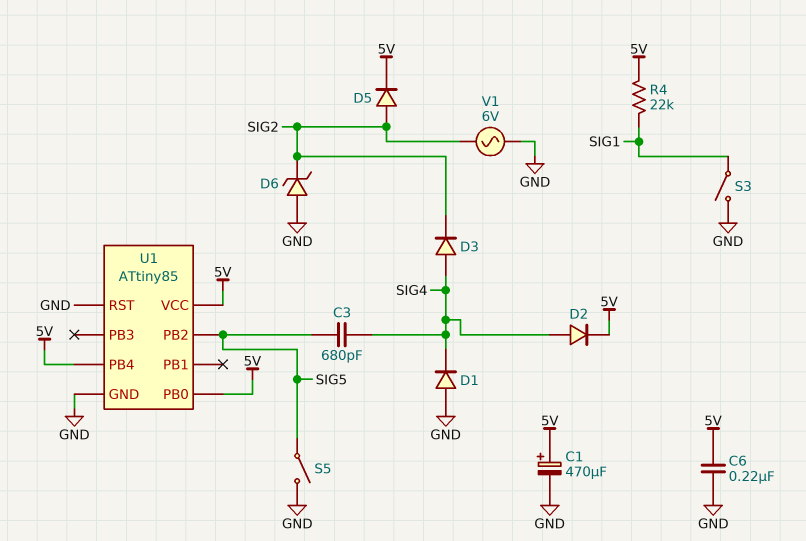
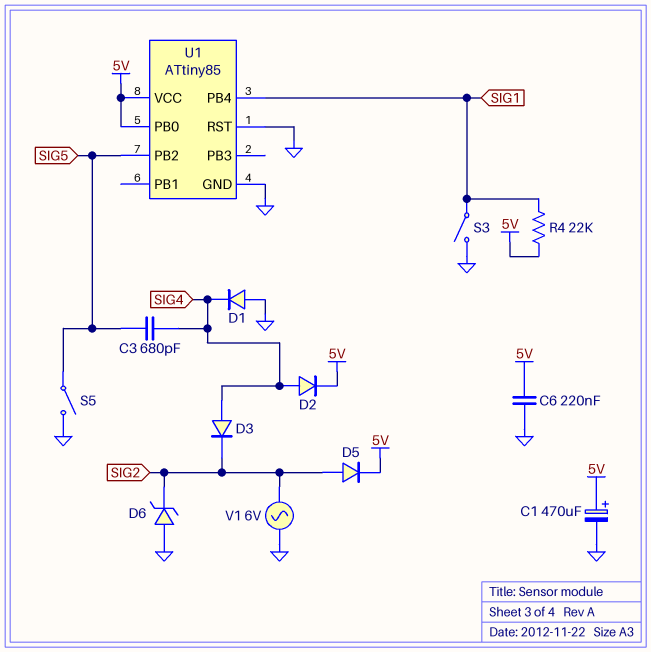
U1 pin PB4: 5V -> SIG1

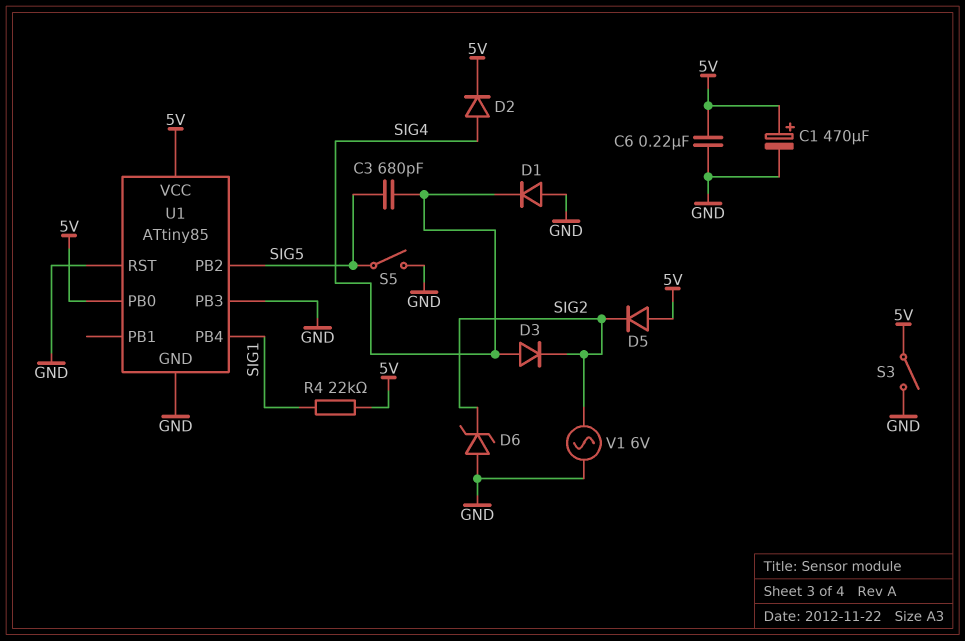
D5: diode (A SIG2, K 5V) -> diode (A 5V, K SIG2)
S3: switch (GND, SIG1) -> switch (5V, GND)
U1 pin PB3: none -> GND

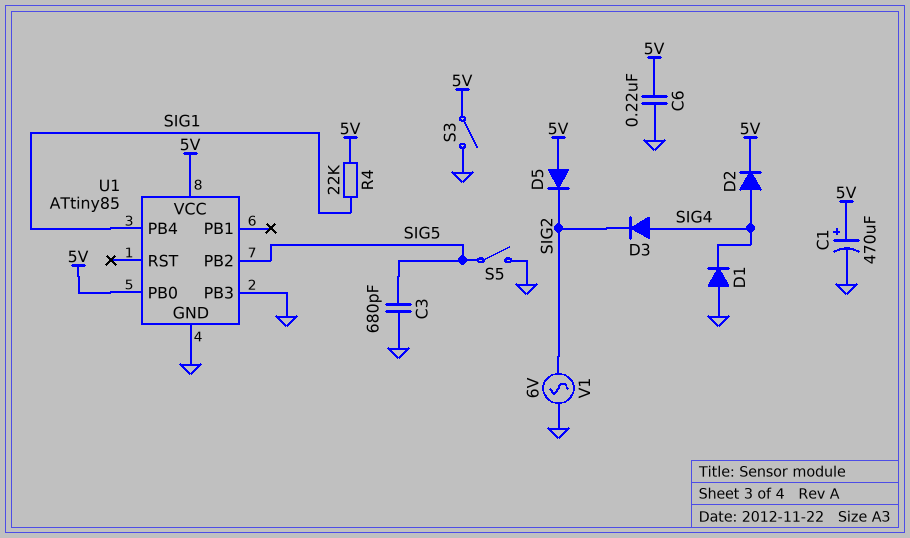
C3: 680pF (SIG4, SIG5) -> 680pF (GND, SIG5)
D6: zener (A GND, K SIG2) -> none
U1 pin RST: GND -> none

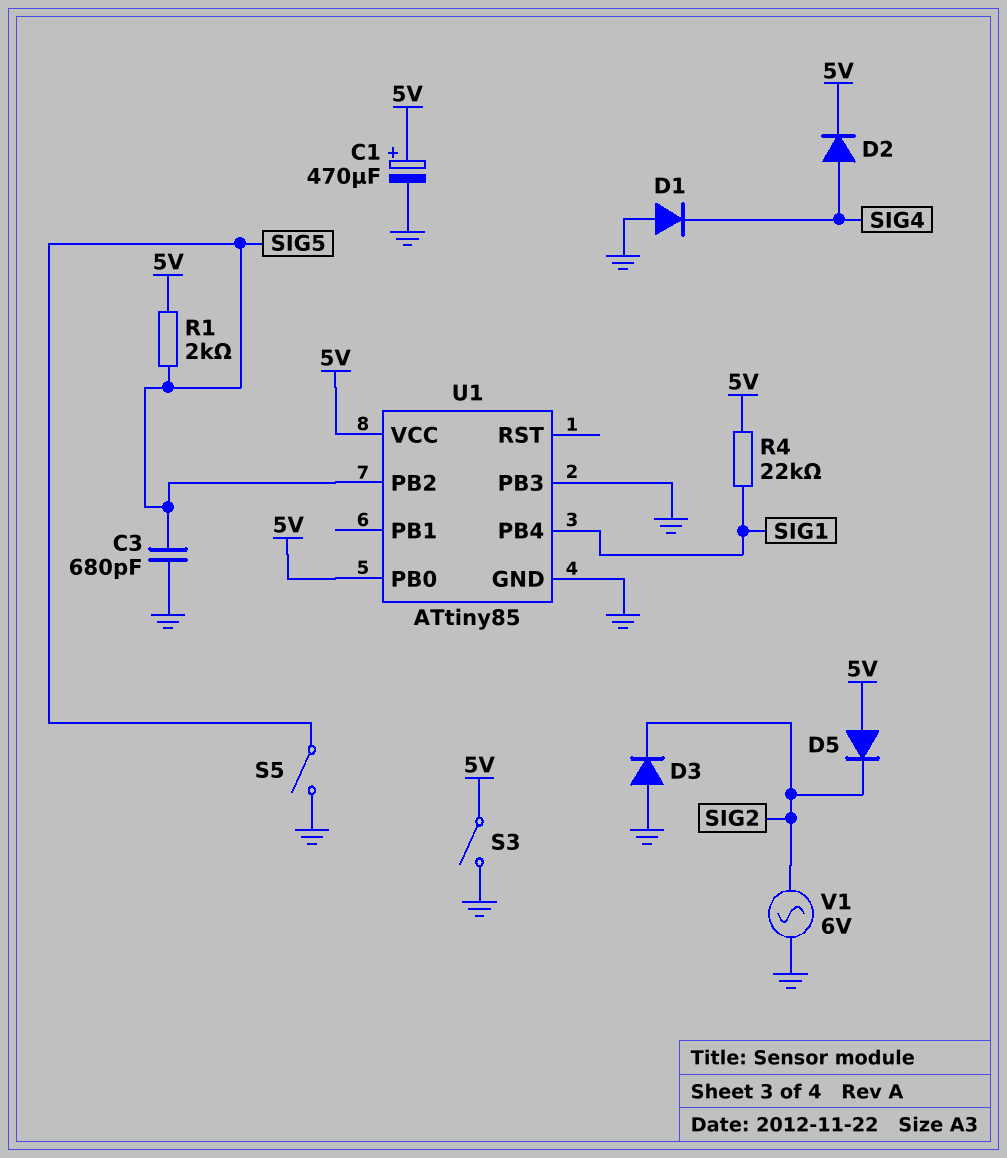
C6: 220nF (5V, GND) -> none
D3: diode (A SIG4, K SIG2) -> diode (A GND, K SIG2)
R1: none -> 2k (5V, SIG5)

